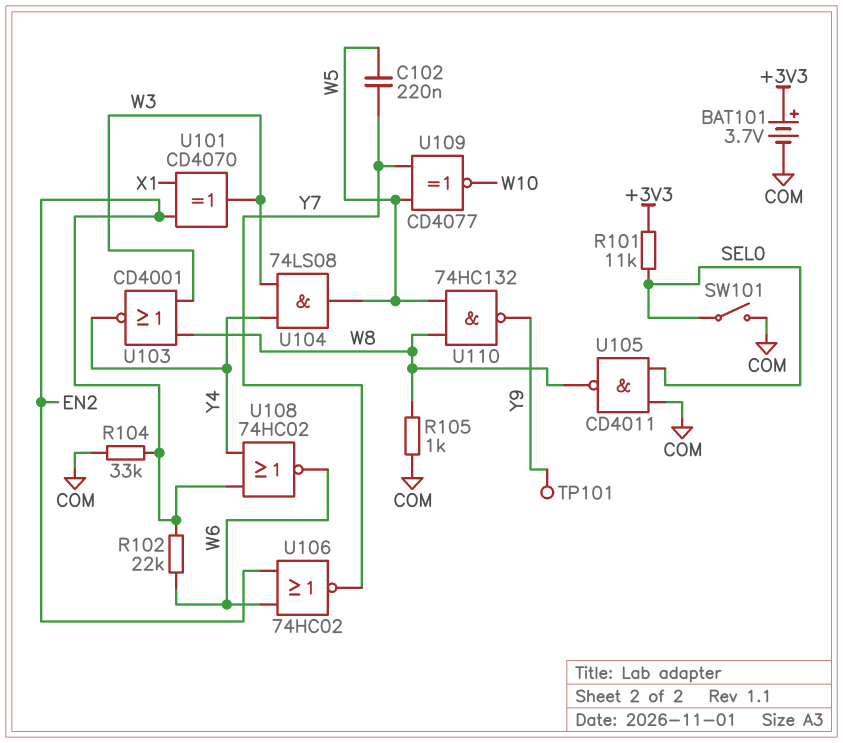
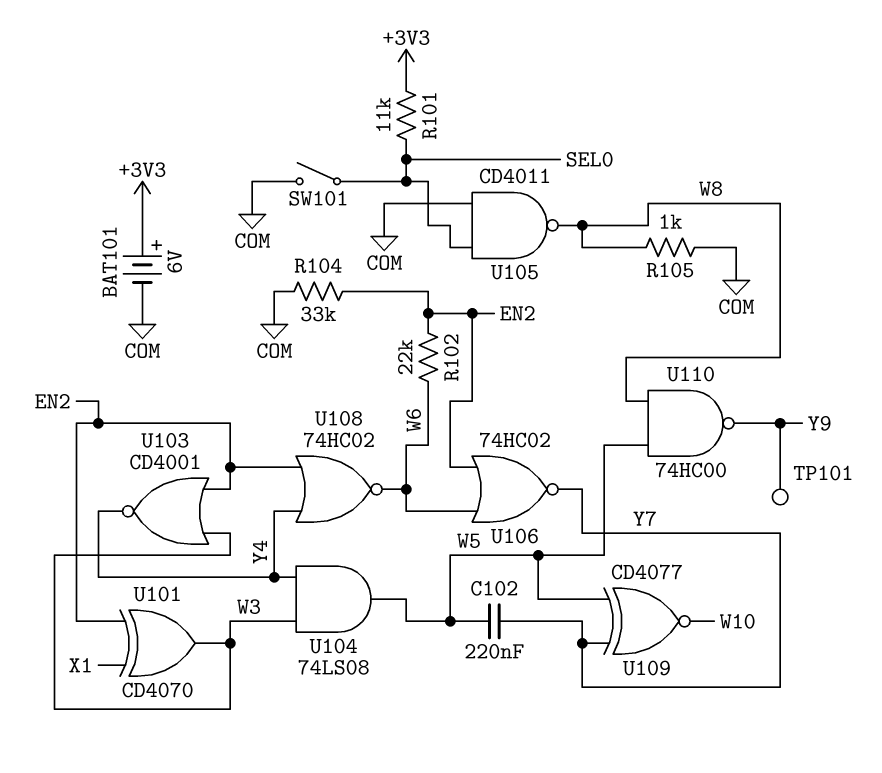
BAT101: 3.7V (plus +3V3, minus COM) -> 6V (plus +3V3, minus COM)
U103: NOR CD4001 (in W3, in W8, out Y4) -> NOR CD4001 (in EN2, in W3, out Y4)
U110: NAND 74HC132 (in W5, in W8, out Y9) -> NAND 74HC00 (in W5, in W8, out Y9)

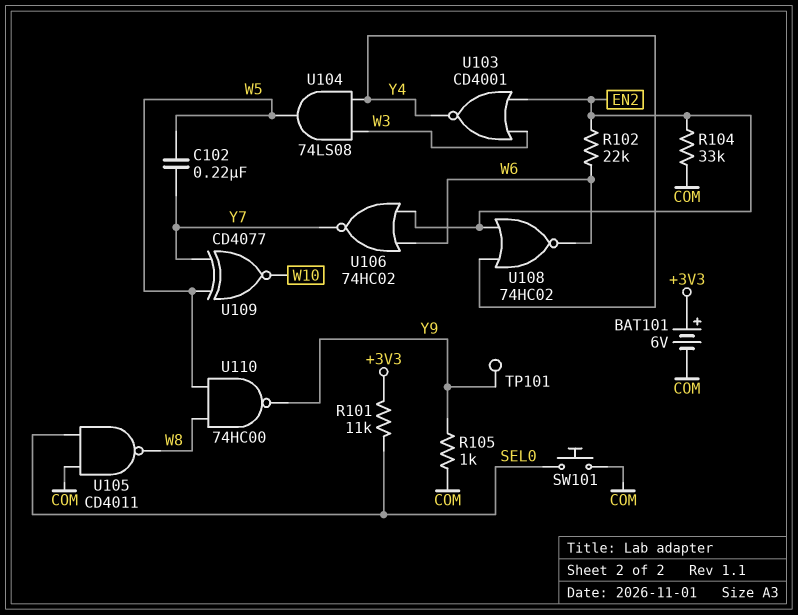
R105: 1k (COM, W8) -> 1k (COM, Y9)
SW101: switch (COM, SEL0) -> button (COM, SEL0)
U101: XOR CD4070 (in EN2, in X1, out W3) -> none

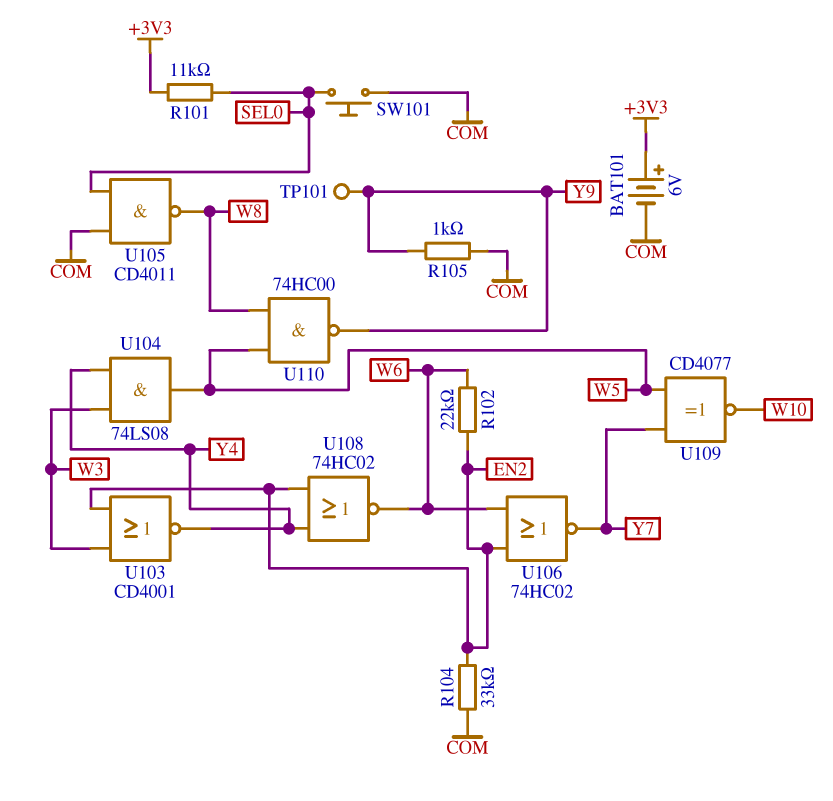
C102: 220nF (W5, Y7) -> none

